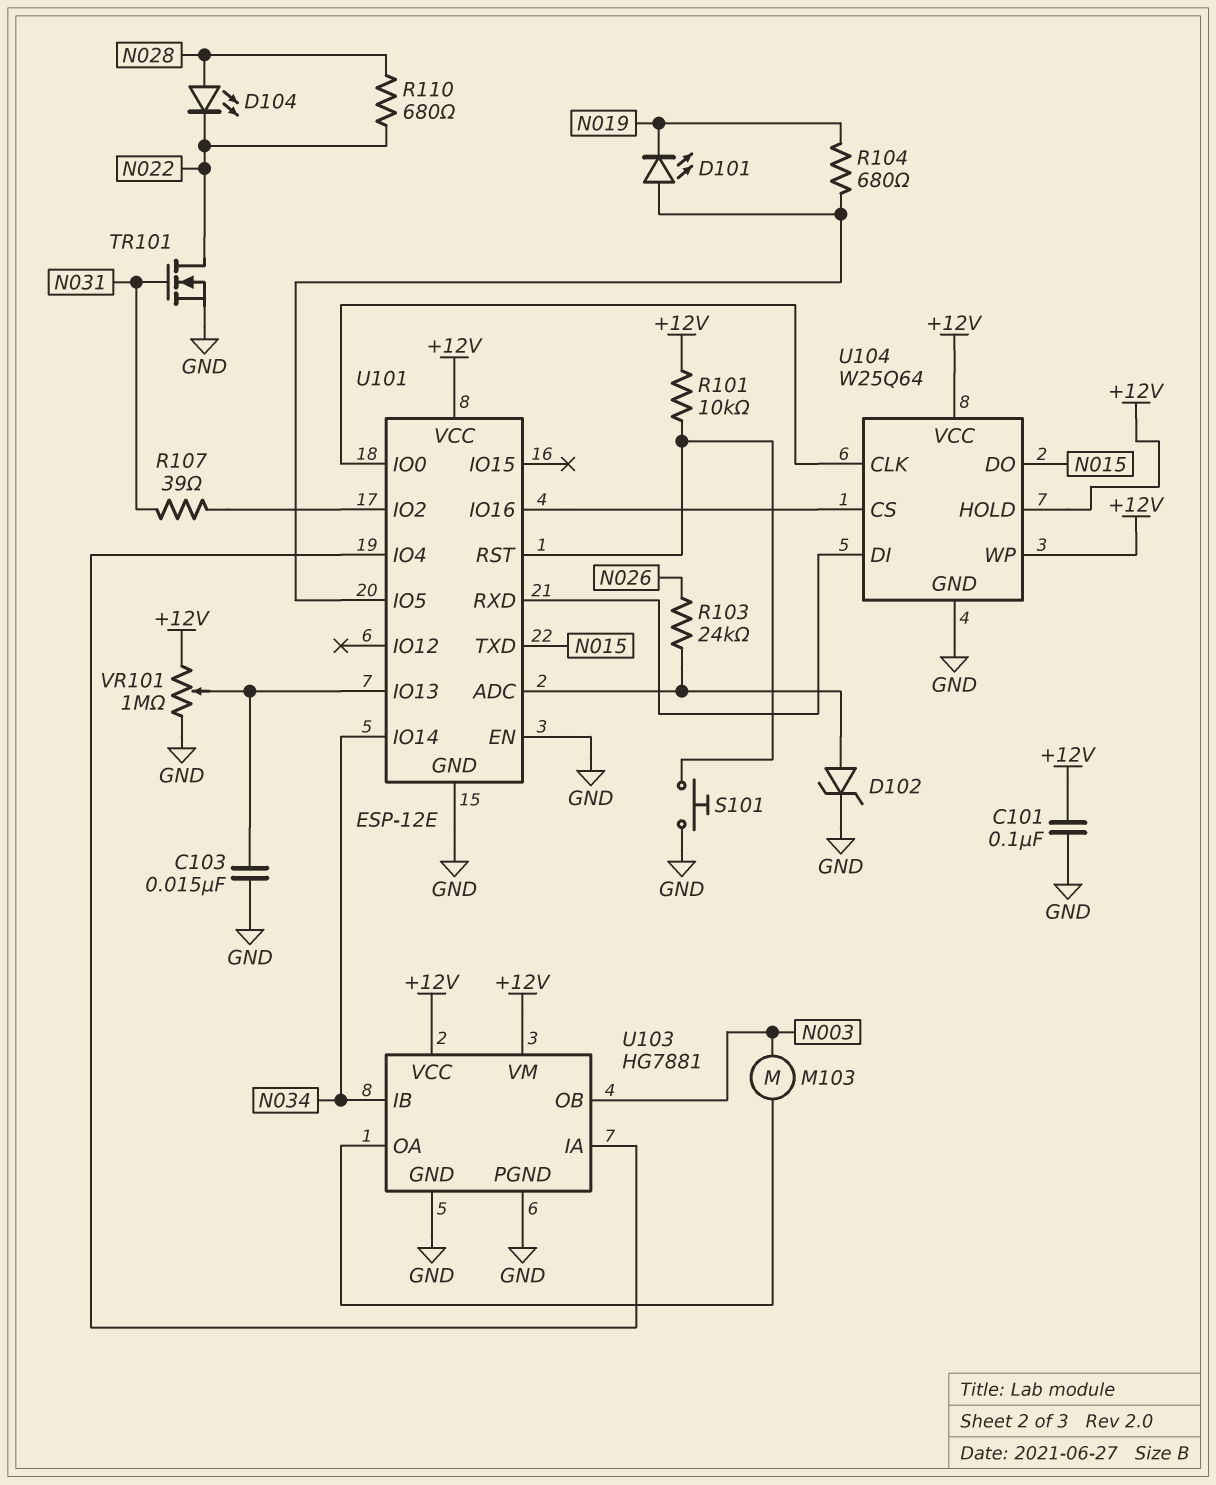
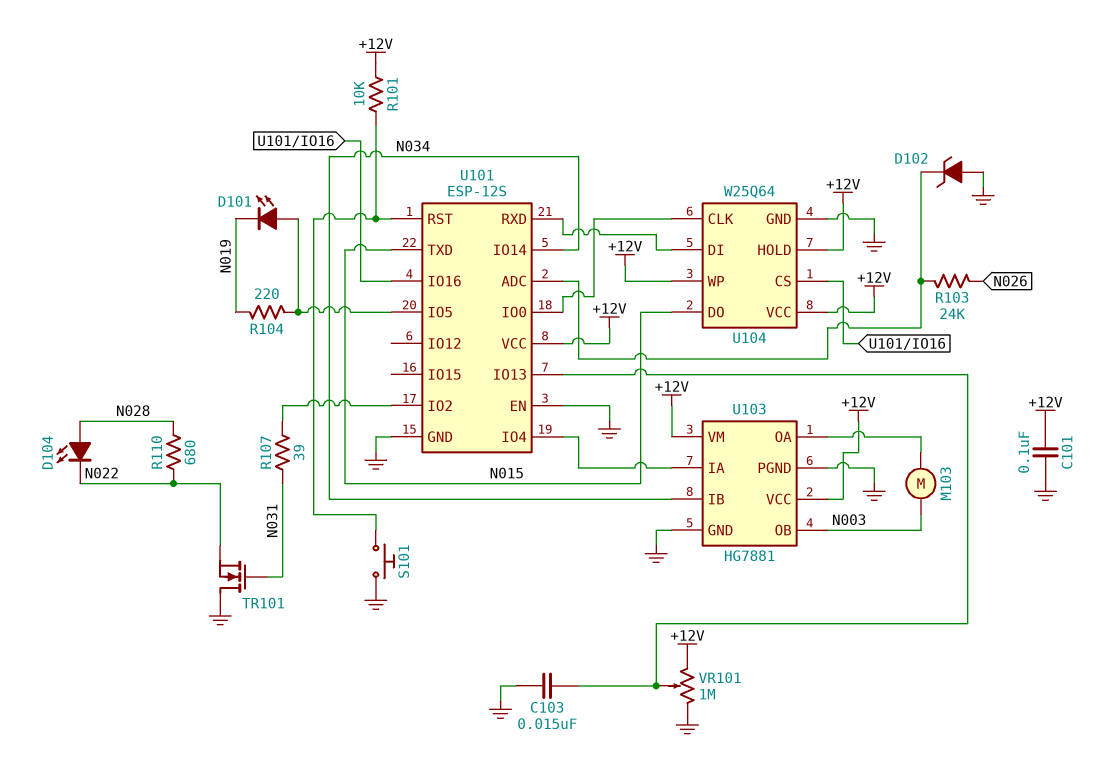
D102: zener (A U101/ADC, K GND) -> zener (A GND, K U101/ADC)
R104: 680 (N019, U101/IO5) -> 220 (N019, U101/IO5)
TR101: NMOS (G N031, D N022, S GND) -> NMOS (G N031, D GND, S N022)
U101: ESP-12E -> ESP-12S

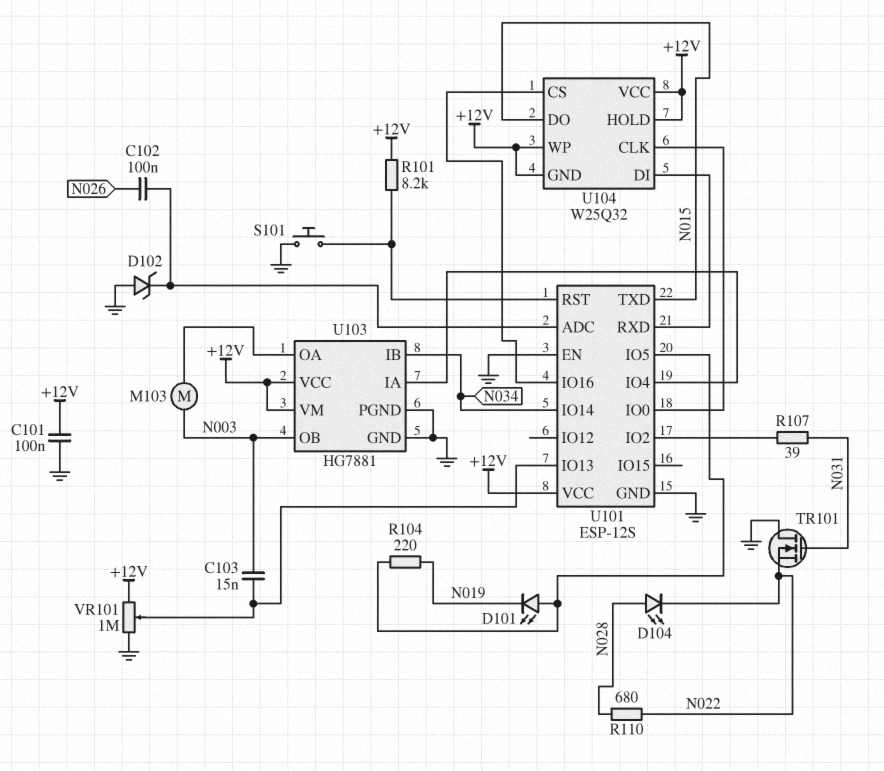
C102: none -> 100nF (N026, U101/ADC)
C103: 15nF (GND, U101/IO13) -> 15nF (N003, U101/IO13)
R101: 10k (+12V, U101/RST) -> 8.2k (+12V, U101/RST)
R103: 24k (N026, U101/ADC) -> none
U104: W25Q64 -> W25Q32
U104 pin GND: GND -> +12V

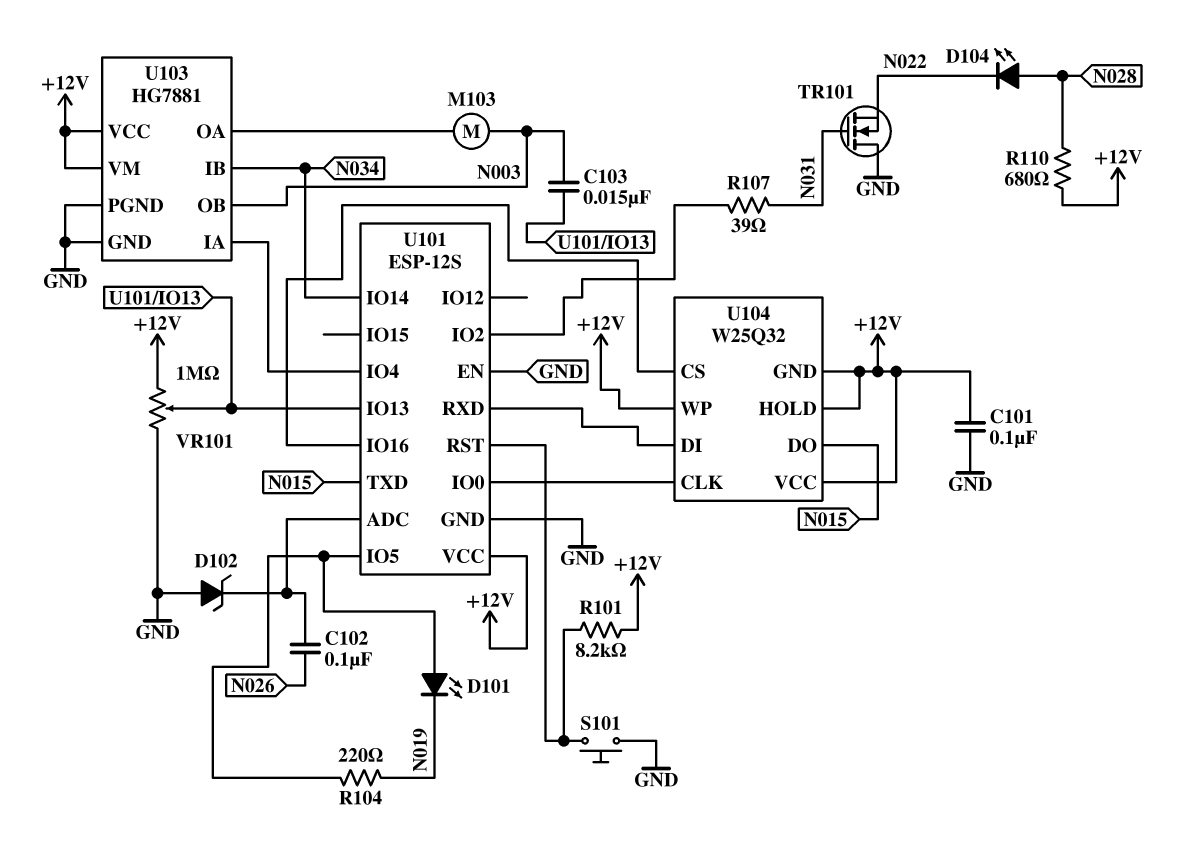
R110: 680 (N022, N028) -> 680 (+12V, N028)

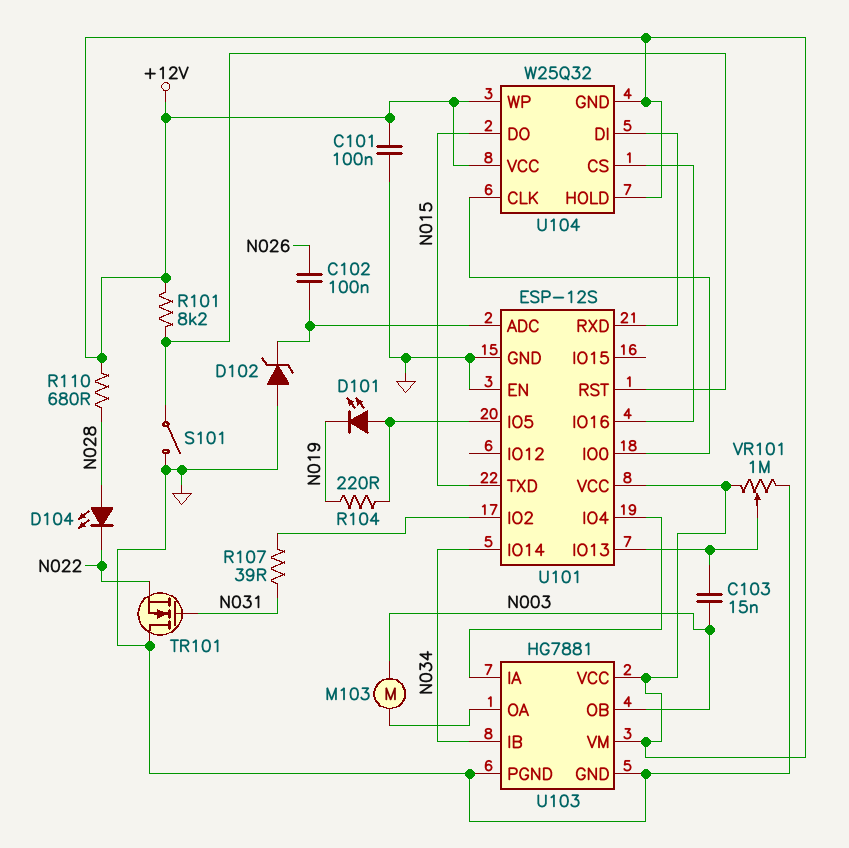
S101: button (GND, U101/RST) -> switch (GND, U101/RST)

